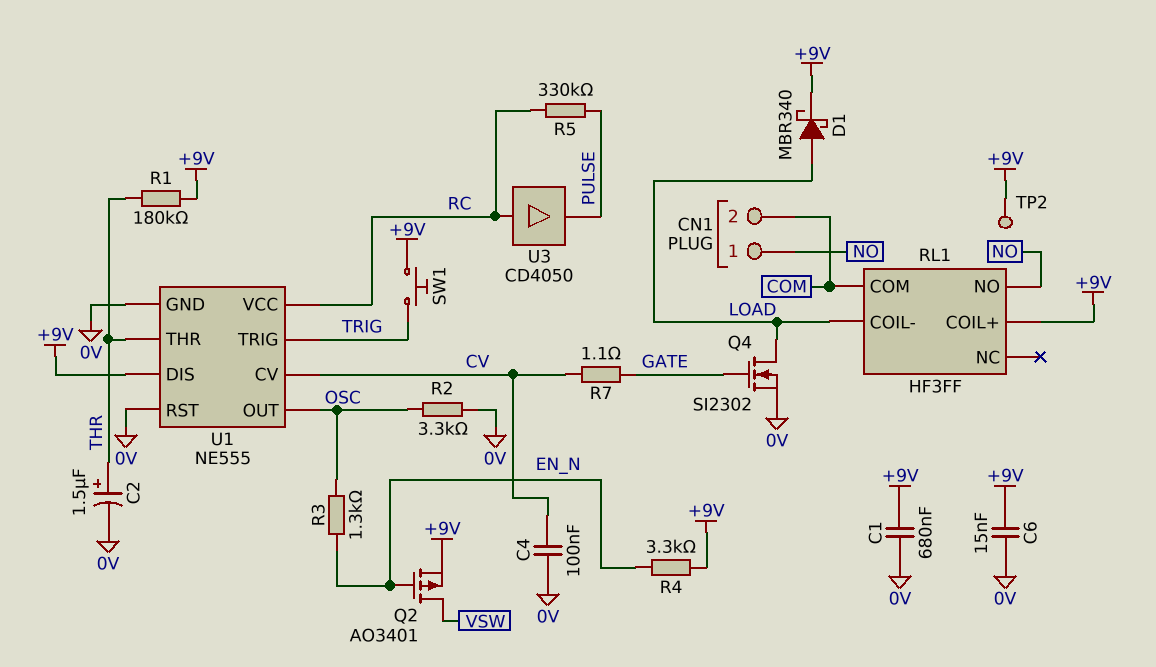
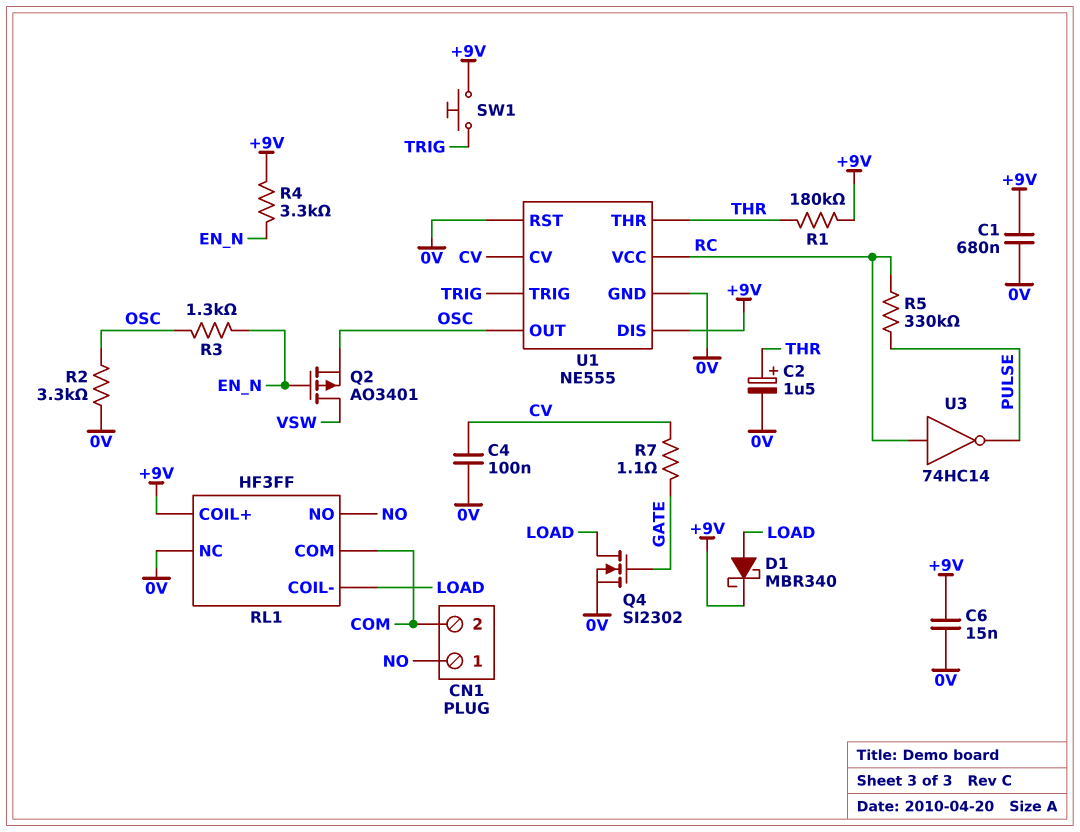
Q2: PMOS AO3401 (G EN_N, D VSW, S +9V) -> PMOS AO3401 (G EN_N, D VSW, S OSC)
RL1 pin NC: none -> 0V
TP2: test point (+9V) -> none
U3: buffer CD4050 (in RC, out PULSE) -> NOT 74HC14 (in RC, out PULSE)

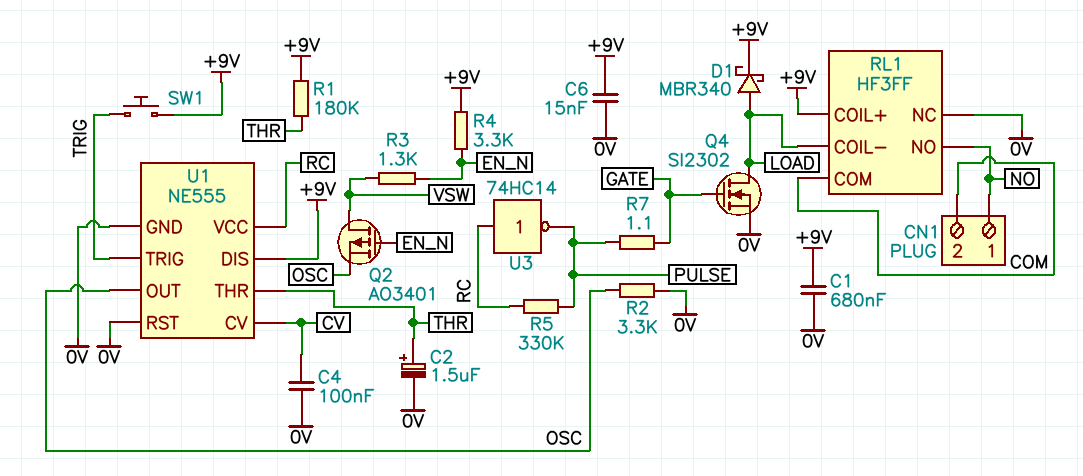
R3: 1.3k (EN_N, OSC) -> 1.3k (EN_N, VSW)
R7: 1.1 (CV, GATE) -> 1.1 (GATE, PULSE)

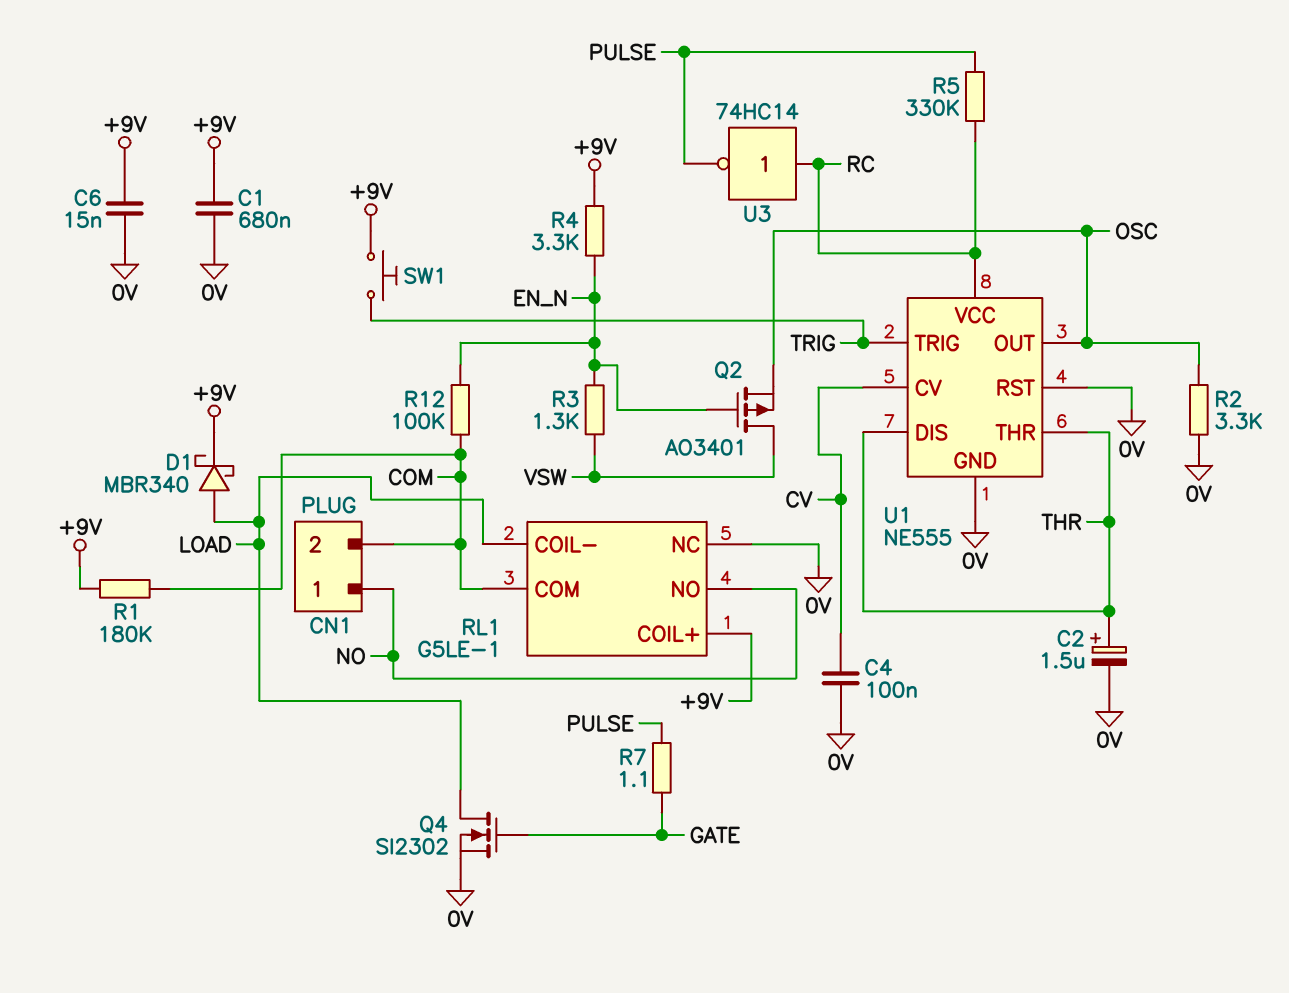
R1: 180k (+9V, THR) -> 180k (+9V, COM)
R12: none -> 100k (COM, EN_N)
RL1: HF3FF -> G5LE-1
U1 pin DIS: +9V -> THR

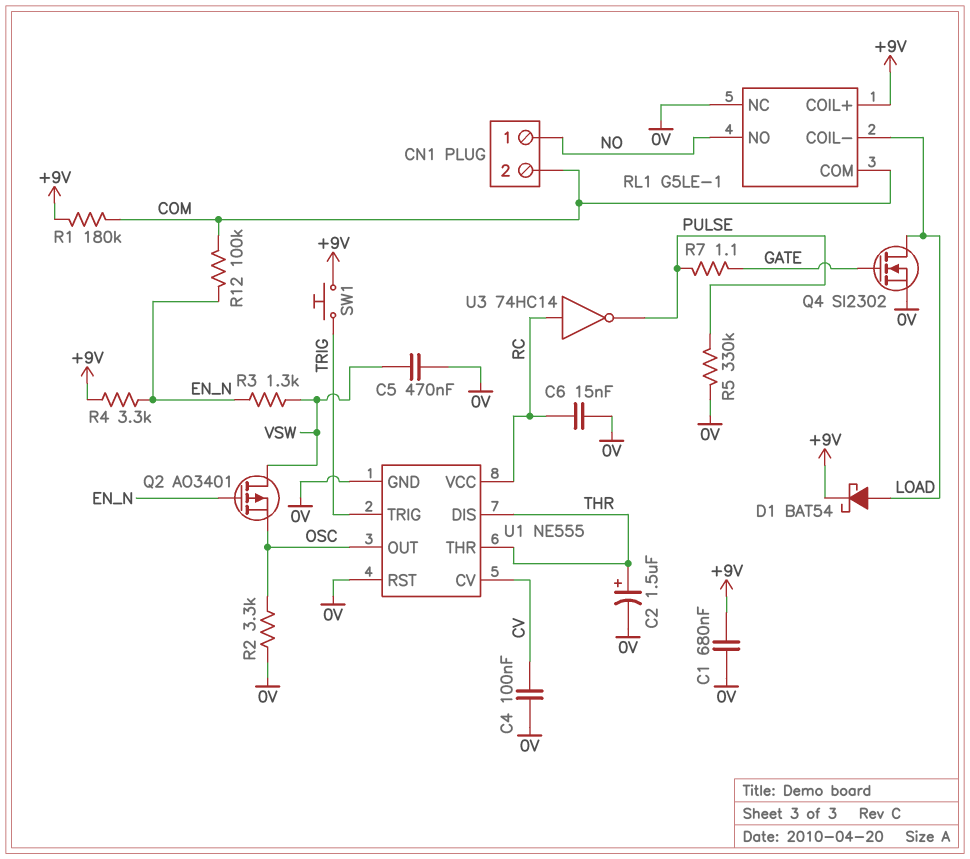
C5: none -> 470nF (0V, VSW)
C6: 15nF (+9V, 0V) -> 15nF (0V, RC)
D1: schottky MBR340 (A LOAD, K +9V) -> schottky BAT54 (A LOAD, K +9V)
R5: 330k (PULSE, RC) -> 330k (0V, PULSE)

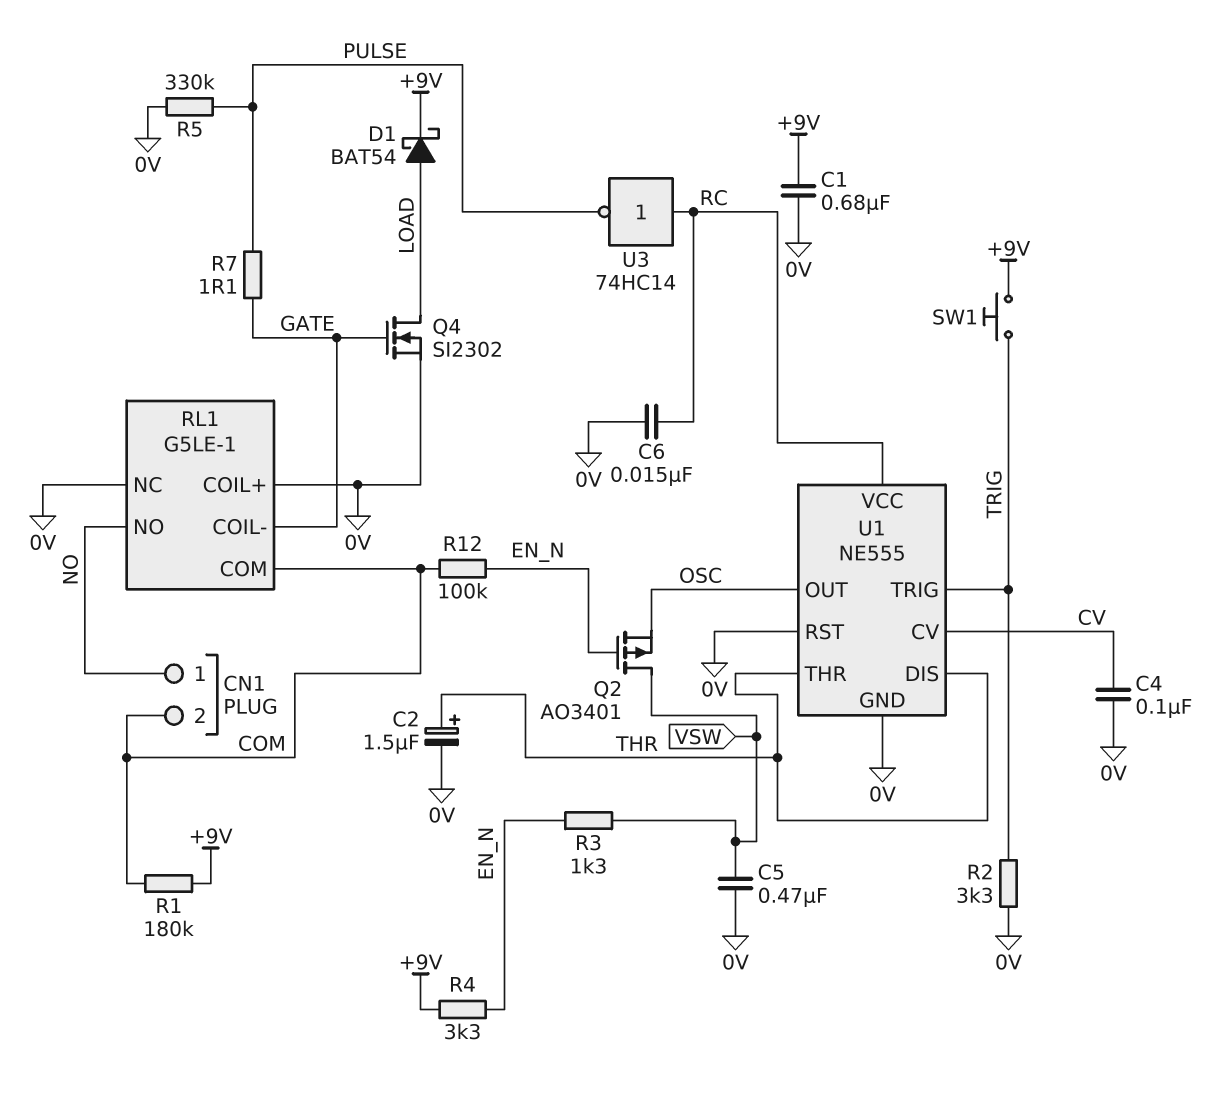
R2: 3.3k (0V, OSC) -> 3.3k (0V, TRIG)
RL1 pin COIL+: +9V -> 0V
RL1 pin COIL-: LOAD -> GATE

